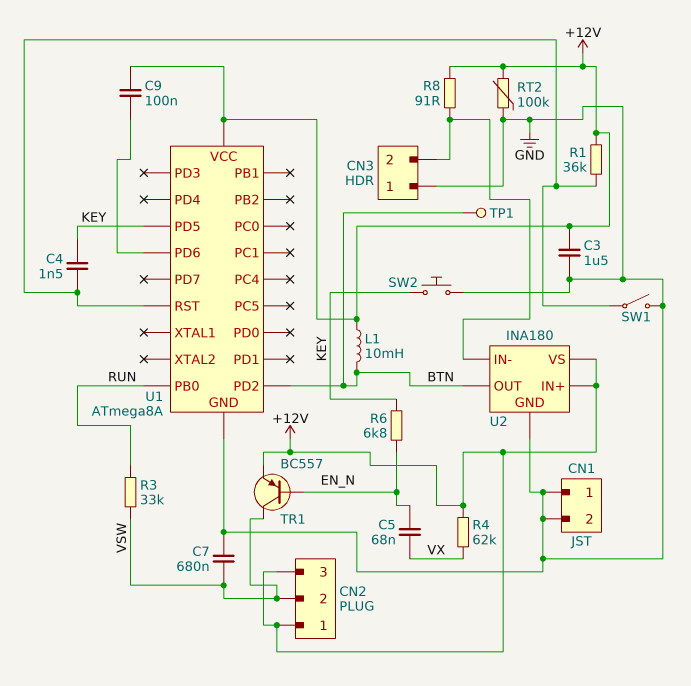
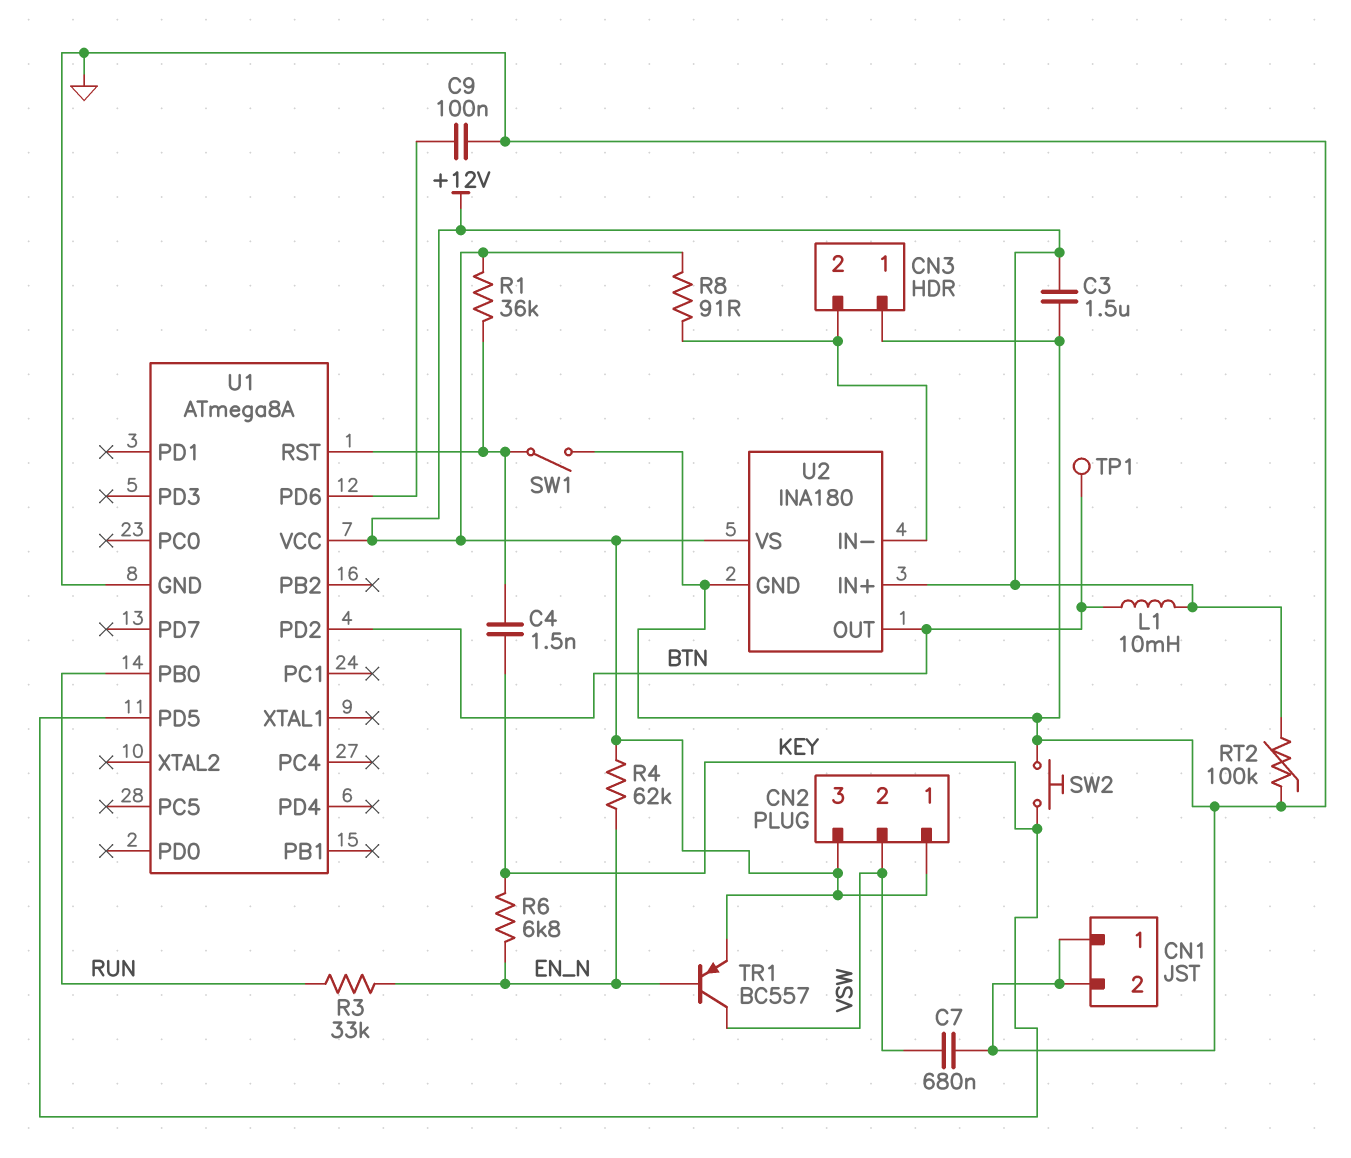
C5: 68nF (EN_N, VX) -> none
C9: 100nF (+12V, U1/PD6) -> 100nF (GND, U1/PD6)
R3: 33k (RUN, VSW) -> 33k (EN_N, RUN)
R4: 62k (+12V, VX) -> 62k (+12V, EN_N)

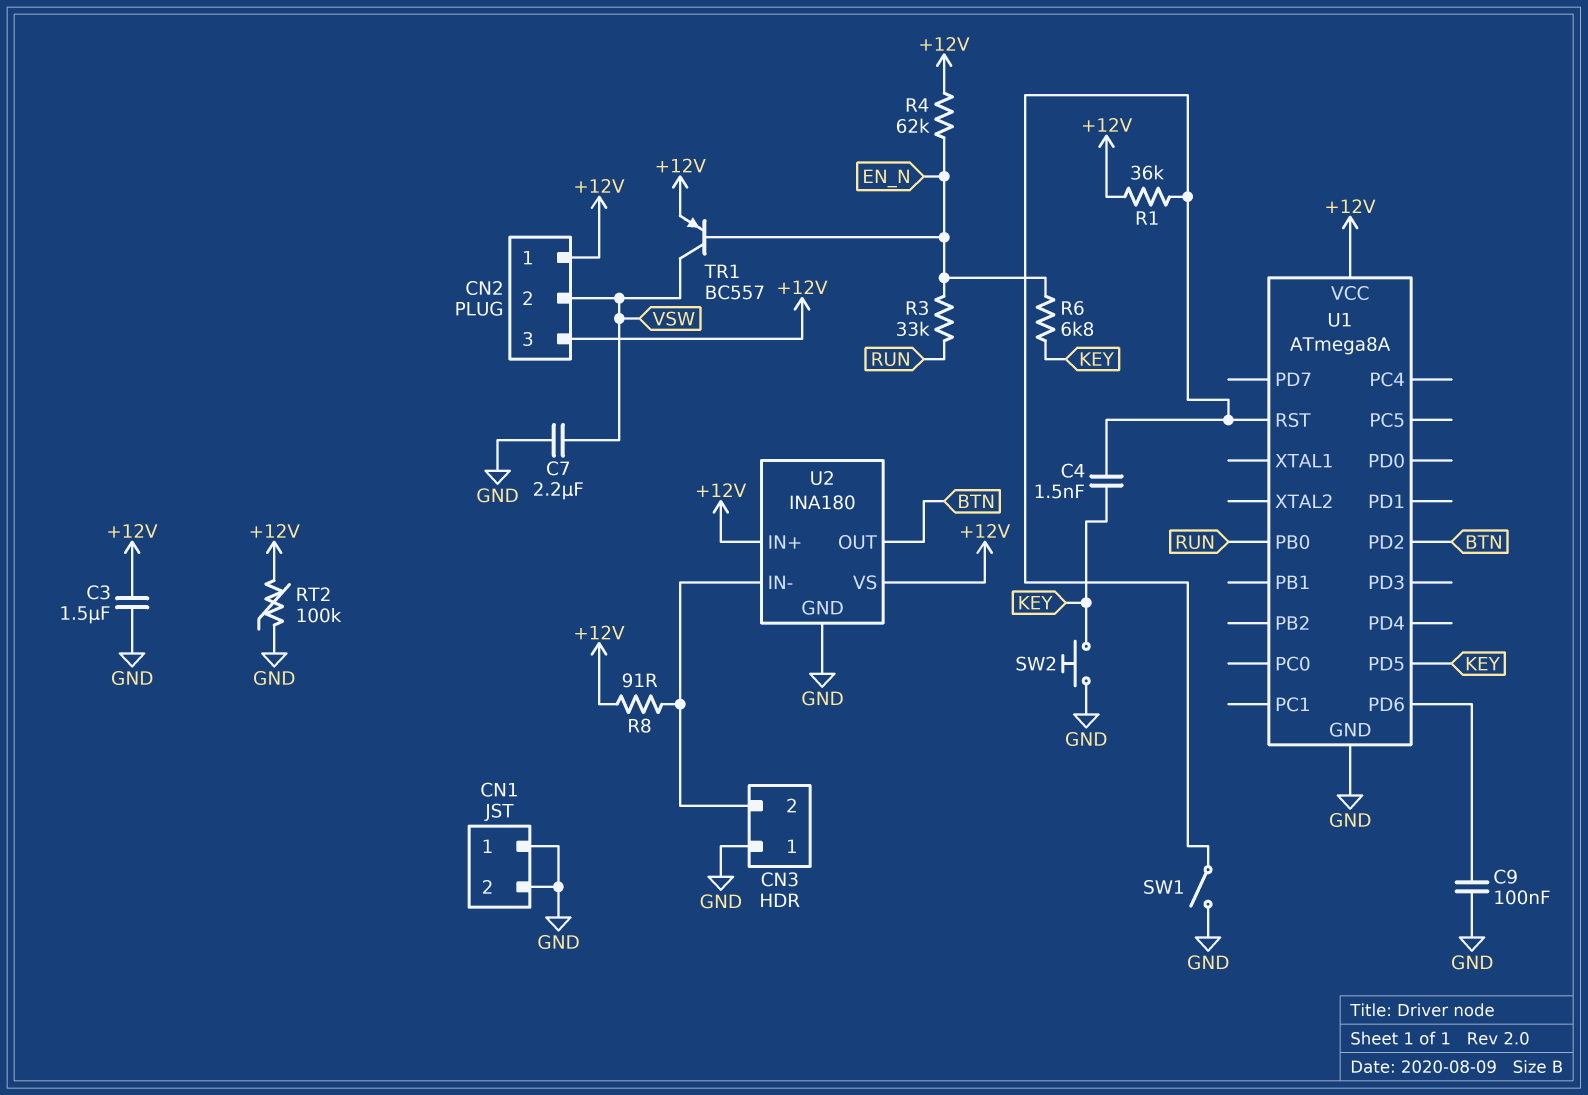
C7: 680nF (GND, VSW) -> 2.2uF (GND, VSW)
L1: 10mH (+12V, BTN) -> none
TP1: test point (BTN) -> none

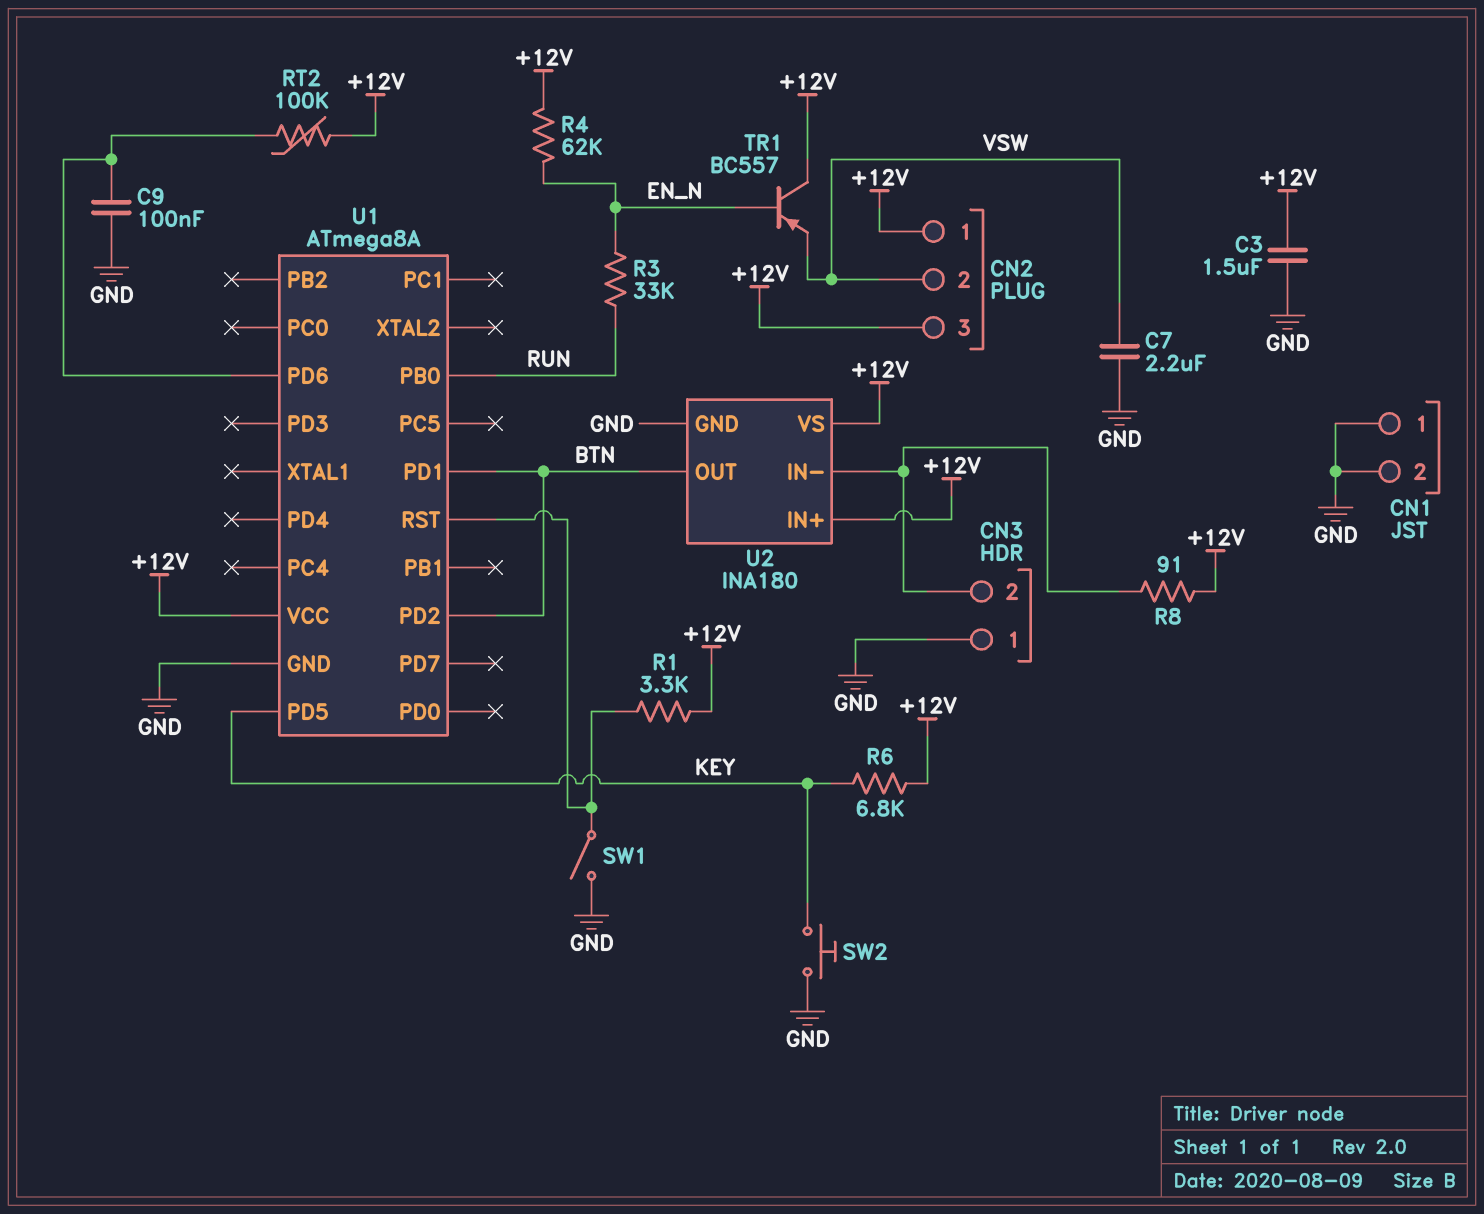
C4: 1.5nF (KEY, U1/RST) -> none
R1: 36k (+12V, U1/RST) -> 3.3k (+12V, U1/RST)
R6: 6.8k (EN_N, KEY) -> 6.8k (+12V, KEY)
RT2: 100k (+12V, GND) -> 100k (+12V, U1/PD6)
TR1: PNP BC557 (B EN_N, C VSW, E +12V) -> PNP BC557 (B EN_N, C +12V, E VSW)
U1 pin PD1: none -> BTN

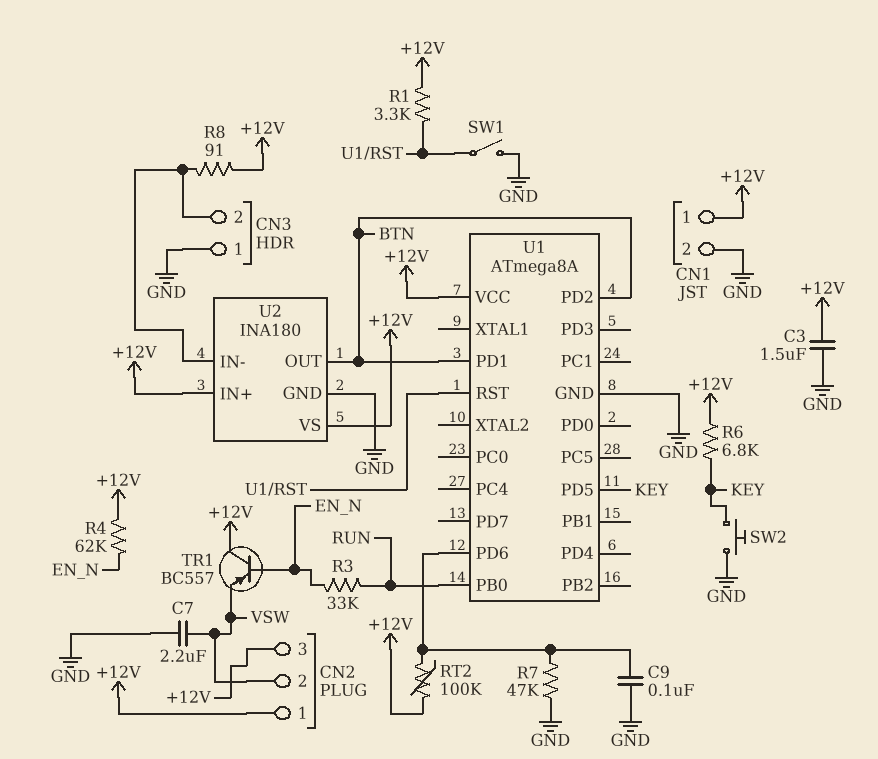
CN1 pin 1: GND -> +12V
R7: none -> 47k (GND, U1/PD6)

